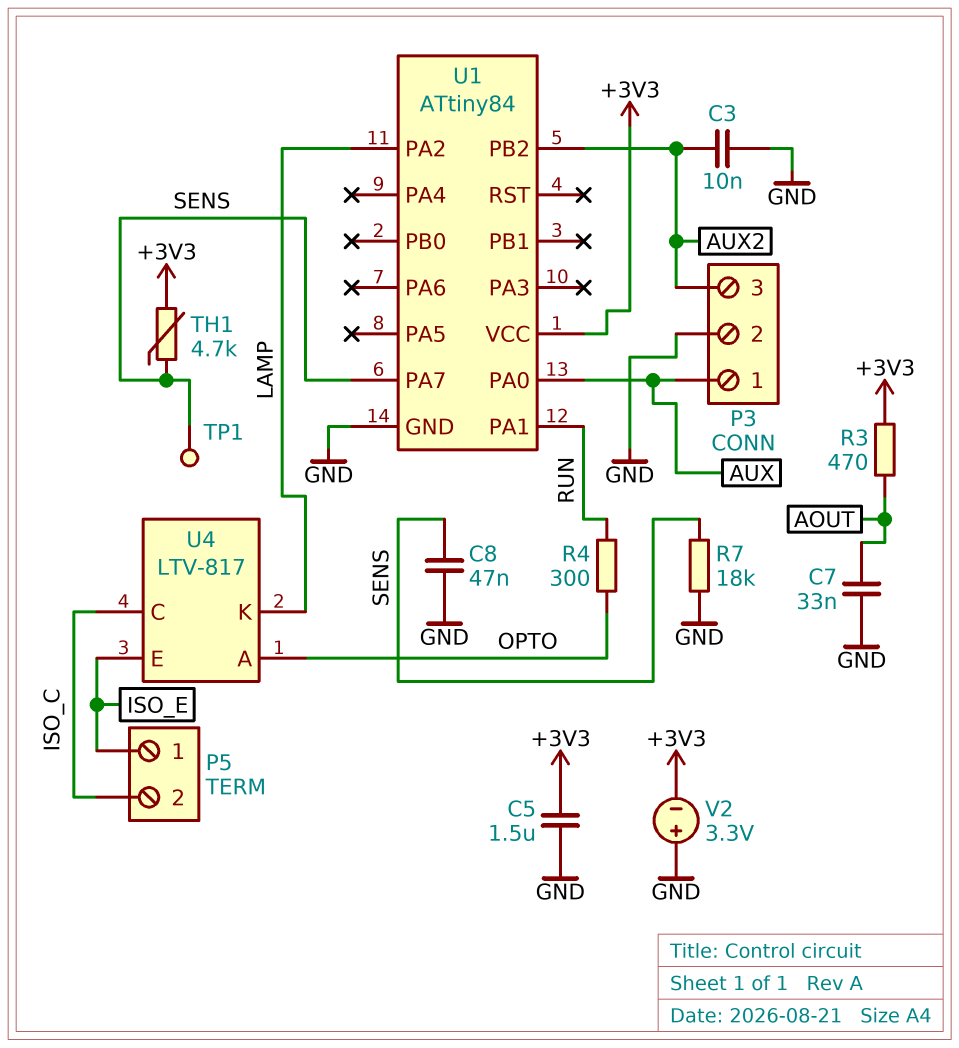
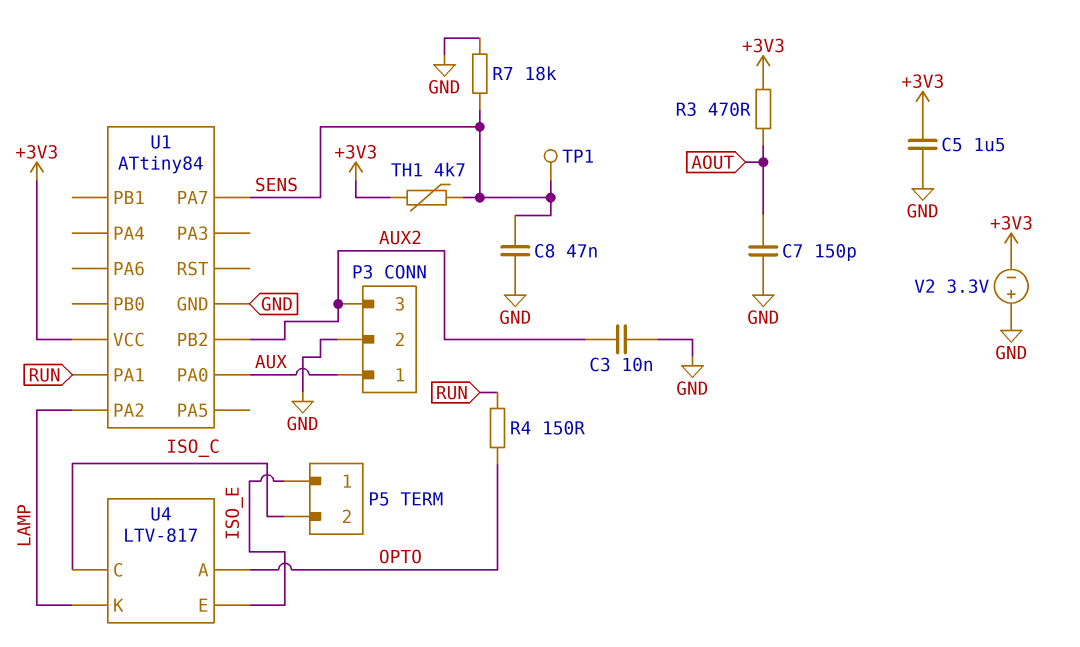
C7: 33nF (AOUT, GND) -> 150pF (AOUT, GND)
R4: 300 (OPTO, RUN) -> 150 (OPTO, RUN)

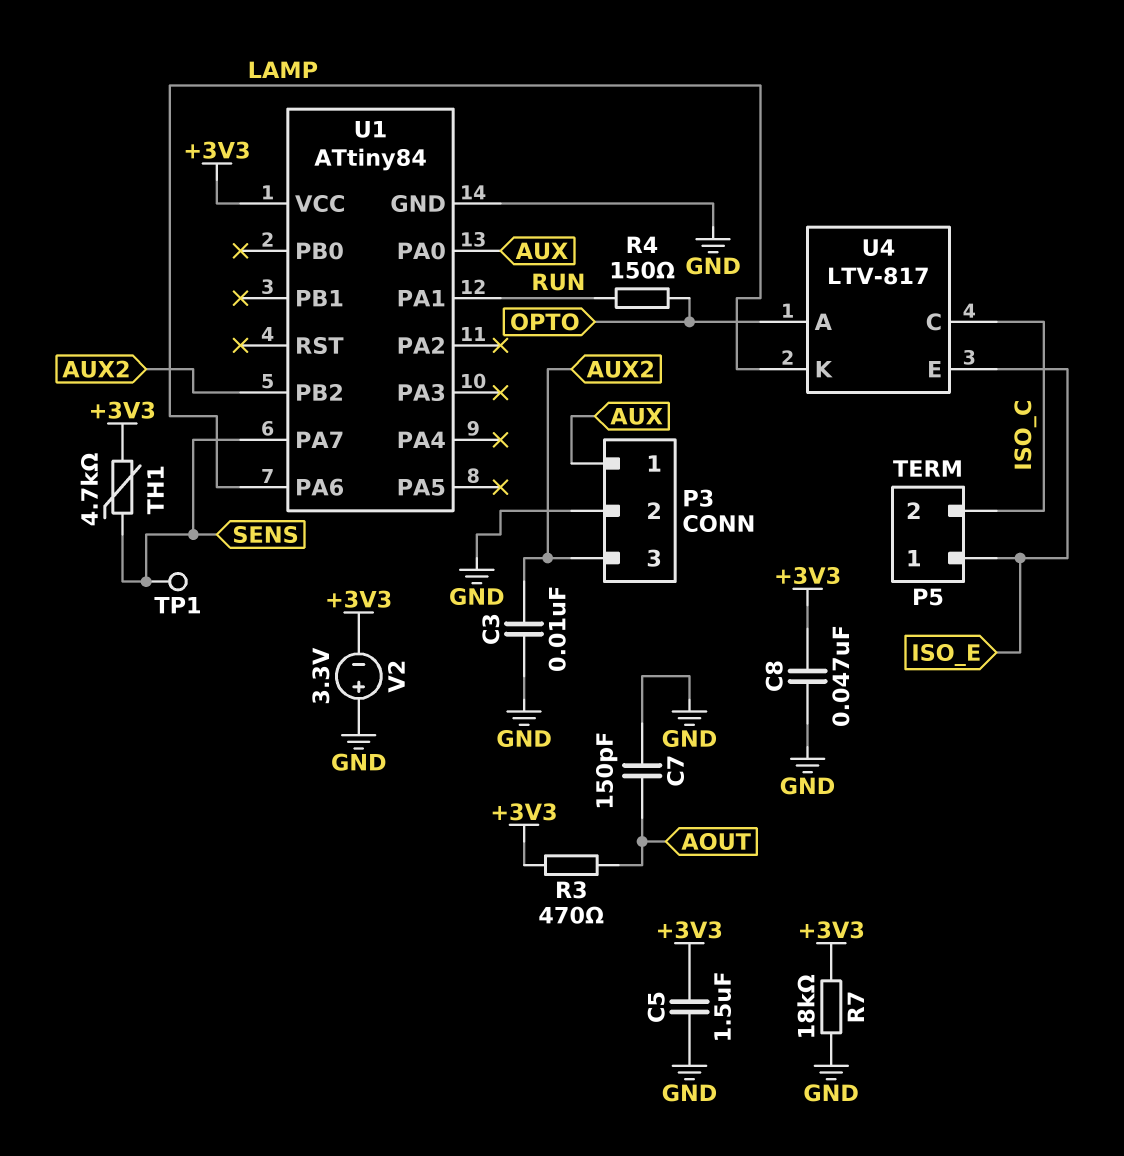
C8: 47nF (GND, SENS) -> 47nF (+3V3, GND)
R7: 18k (GND, SENS) -> 18k (+3V3, GND)
U1 pin PA2: LAMP -> none
U1 pin PA6: none -> LAMP

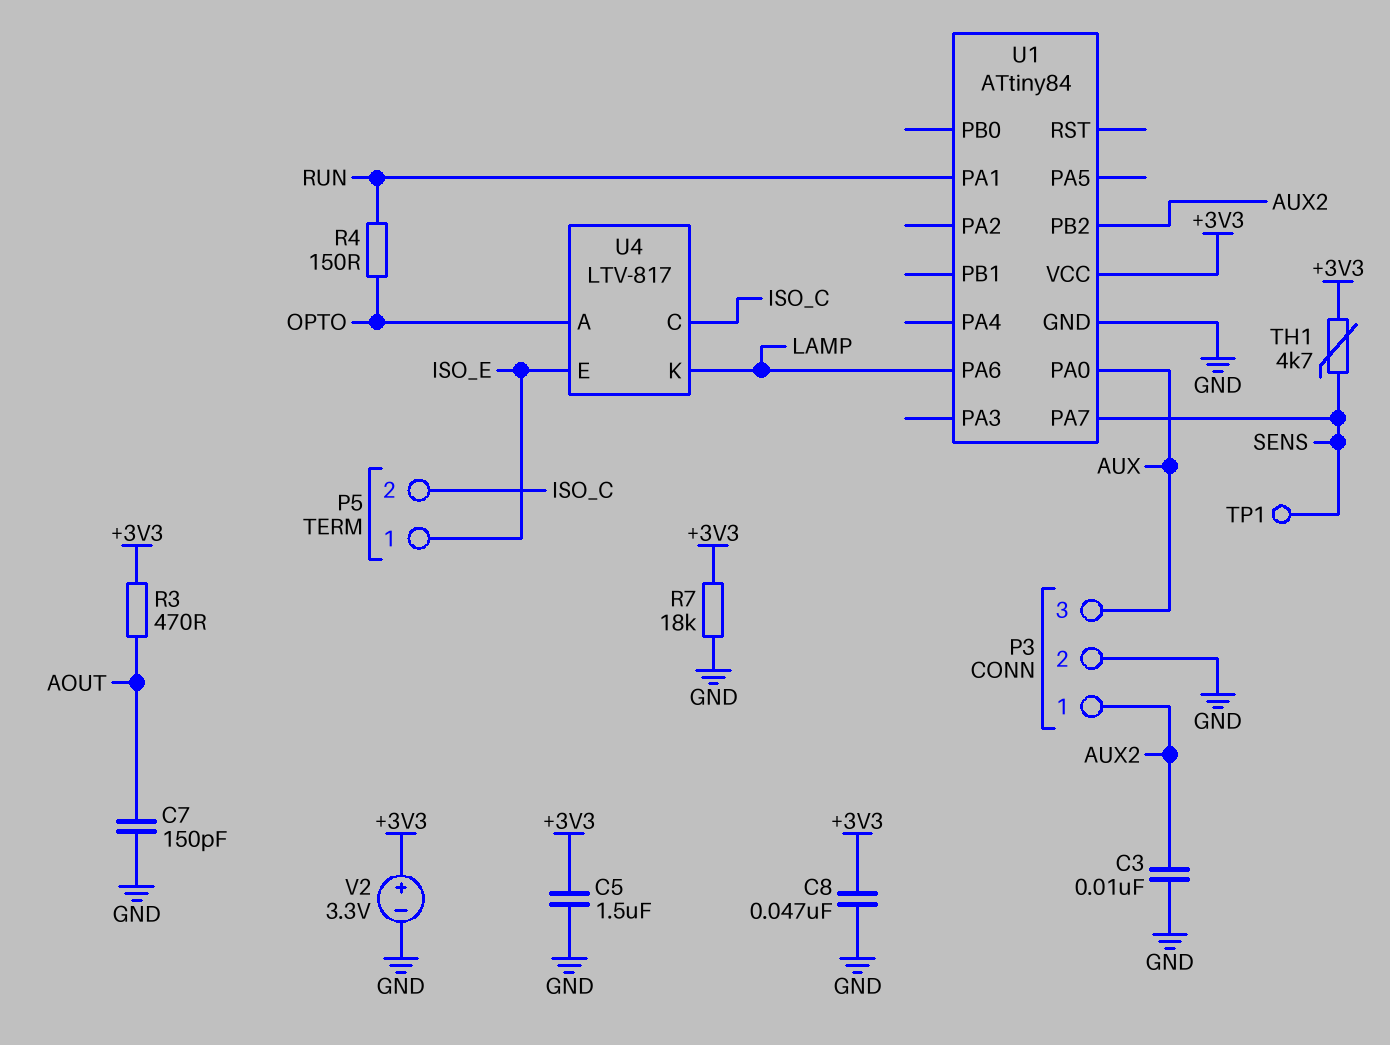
P3 pin 1: AUX -> AUX2
P3 pin 3: AUX2 -> AUX
V2: 3.3V (plus GND, minus +3V3) -> 3.3V (plus +3V3, minus GND)

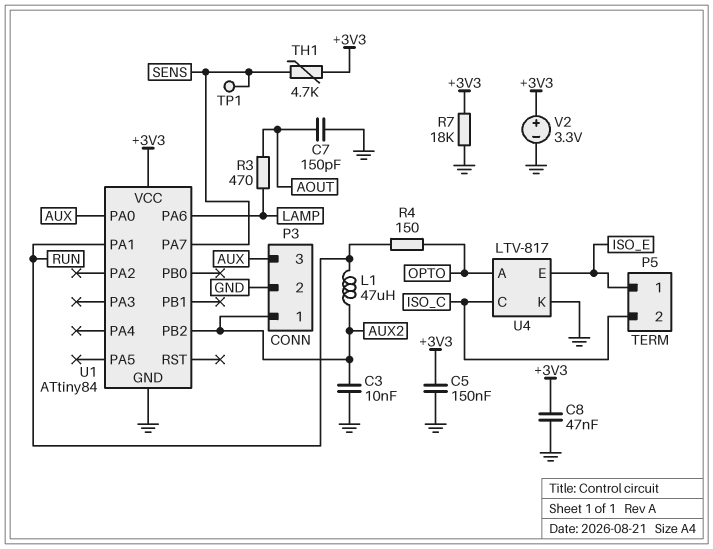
C5: 1.5uF (+3V3, GND) -> 150nF (+3V3, GND)
L1: none -> 47uH (AUX2, RUN)
R3: 470 (+3V3, AOUT) -> 470 (AOUT, LAMP)
U4 pin K: LAMP -> GND

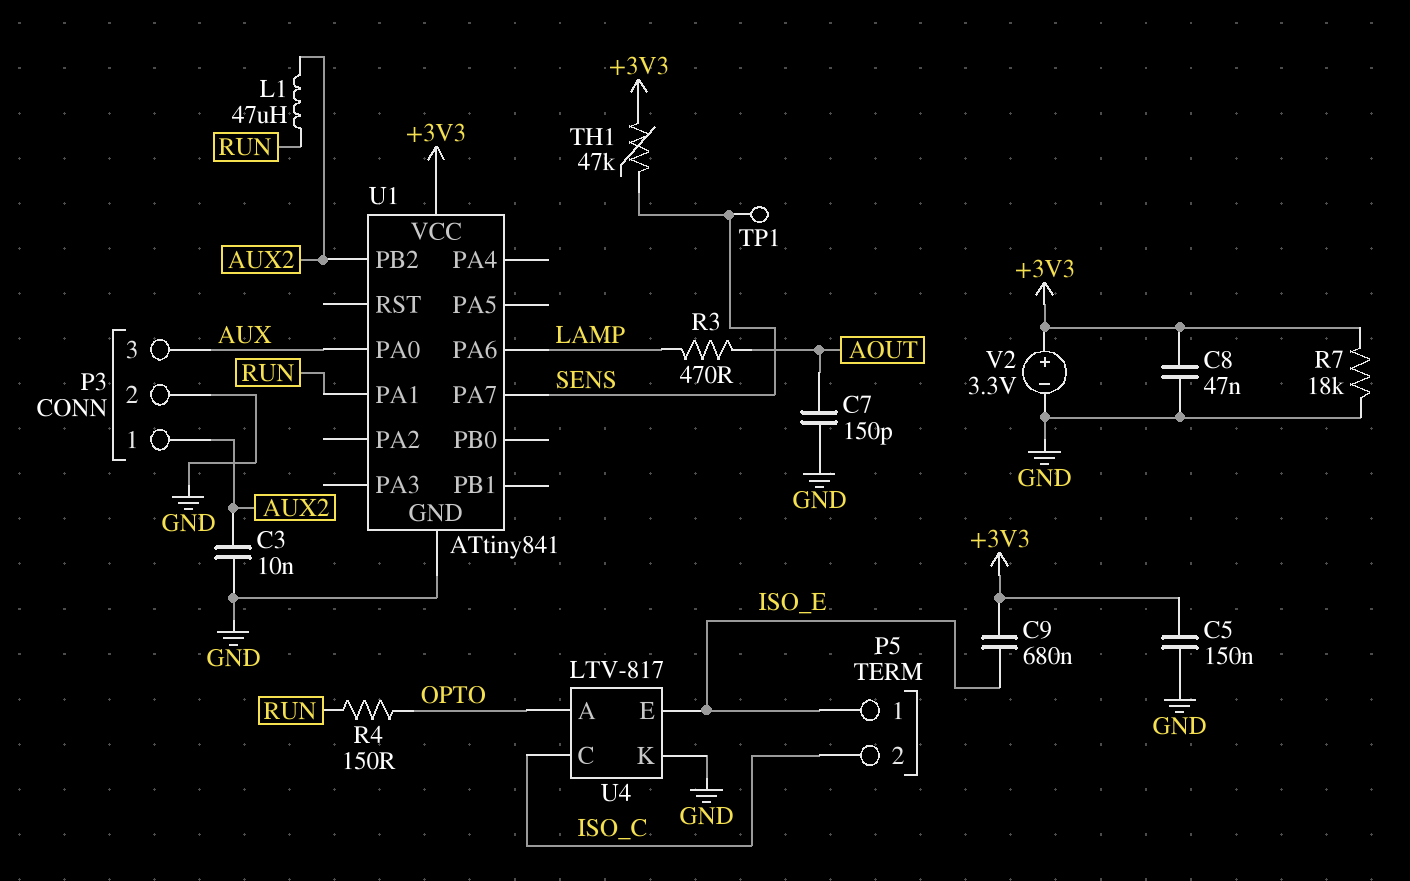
C9: none -> 680nF (+3V3, ISO_E)
TH1: 4.7k (+3V3, SENS) -> 47k (+3V3, SENS)
U1: ATtiny84 -> ATtiny841

